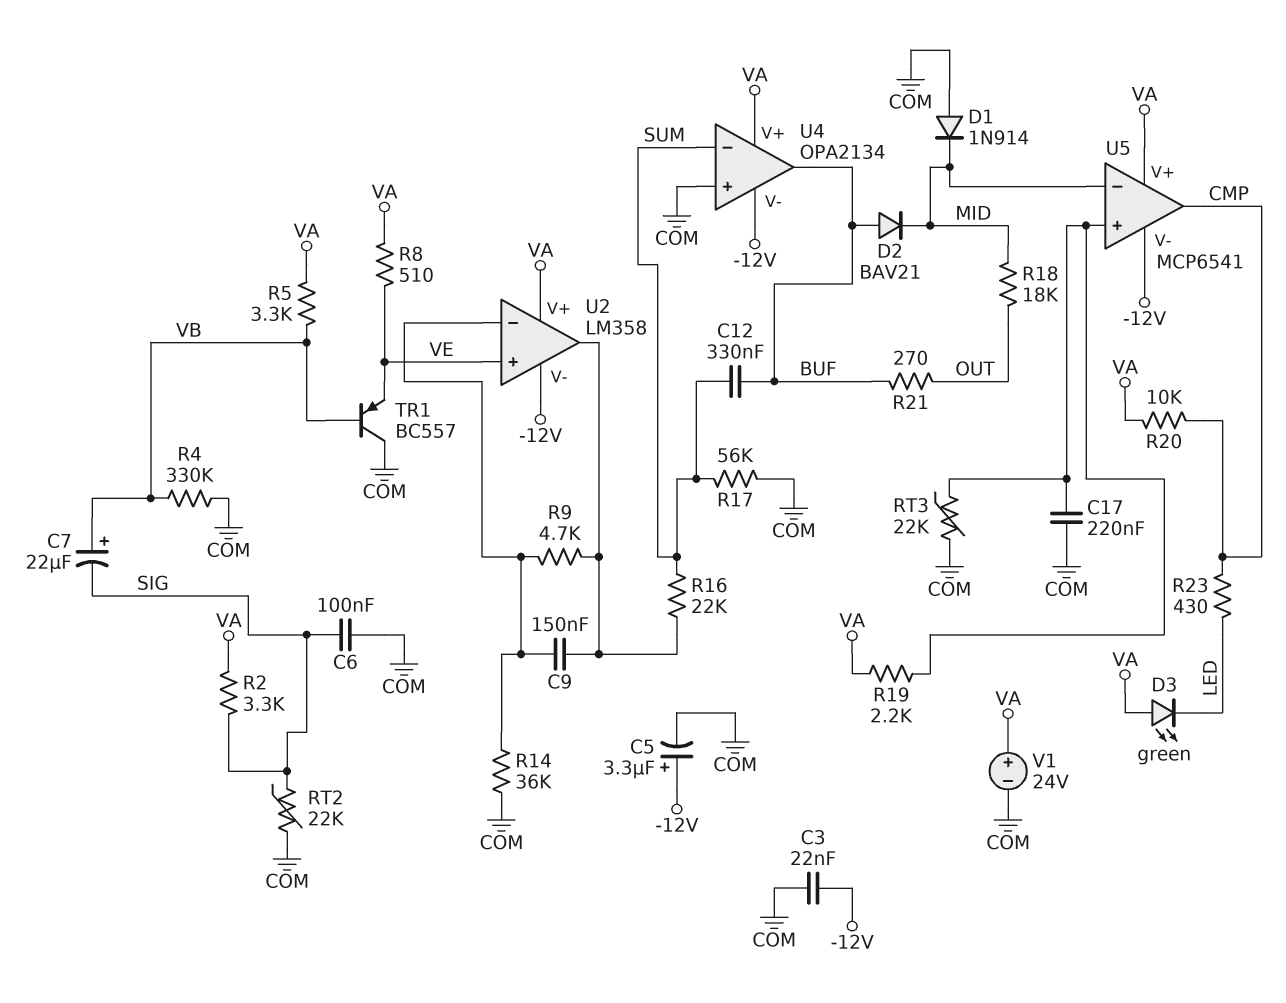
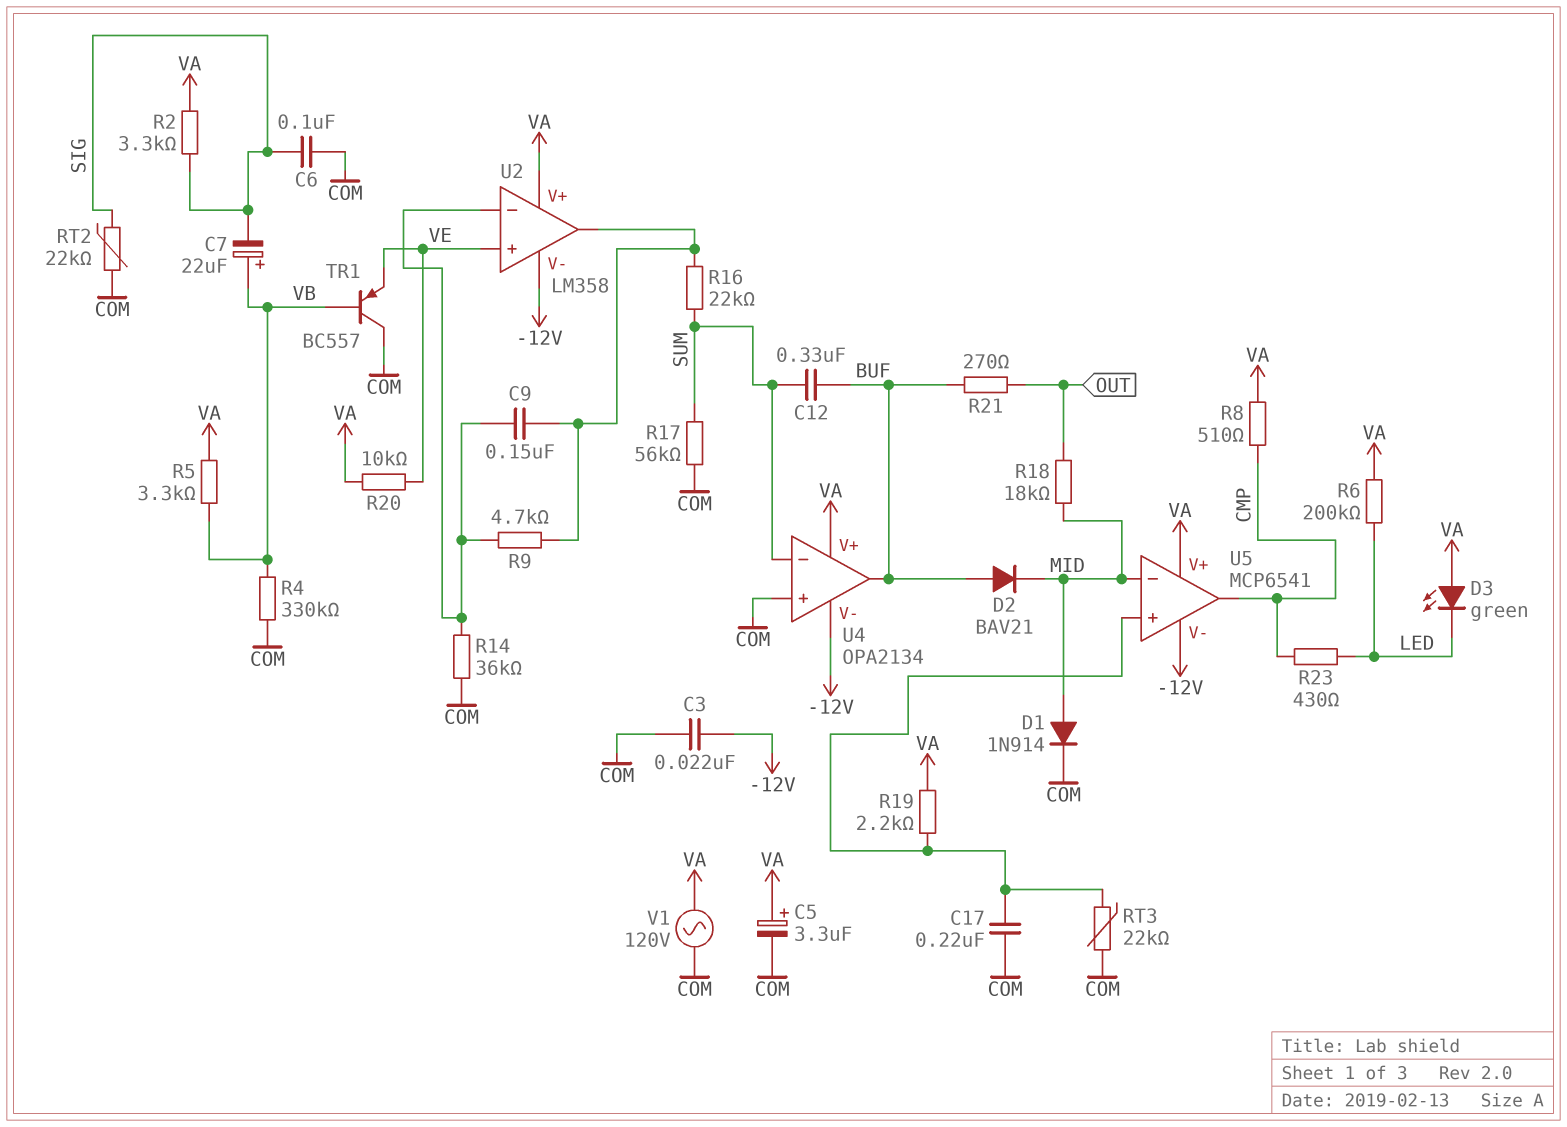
C5: 3.3uF (plus -12V, minus COM) -> 3.3uF (plus VA, minus COM)
D1: diode 1N914 (A COM, K MID) -> diode 1N914 (A MID, K COM)
R6: none -> 200k (LED, VA)
R8: 510 (VA, VE) -> 510 (CMP, VA)
R20: 10k (CMP, VA) -> 10k (VA, VE)
V1: 24V (plus VA, minus COM) -> AC 120V (COM, VA)

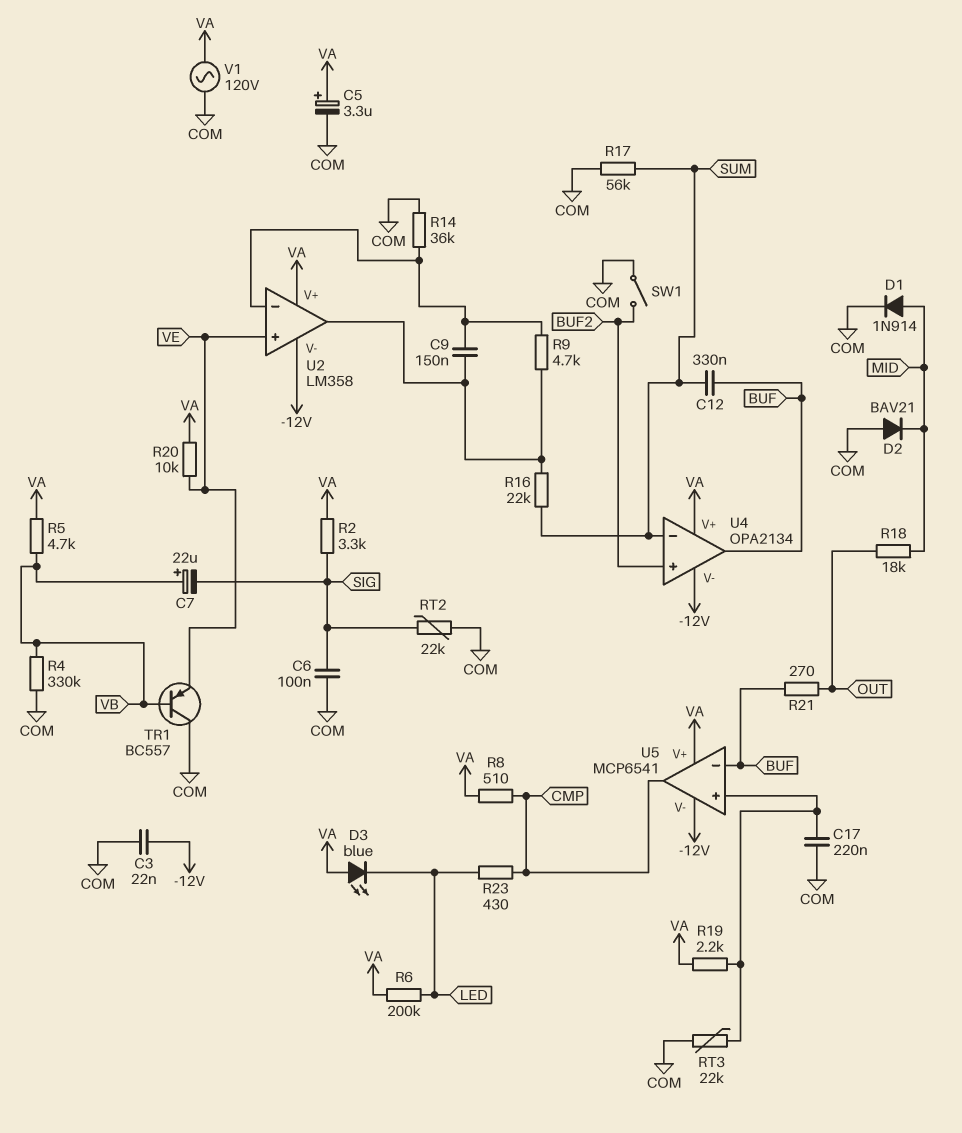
D2: diode BAV21 (A BUF, K MID) -> diode BAV21 (A COM, K MID)
D3: LED green (A VA, K LED) -> LED blue (A VA, K LED)
R5: 3.3k (VA, VB) -> 4.7k (VA, VB)
SW1: none -> switch (BUF2, COM)
U4 pin in+: COM -> BUF2
U5 pin in-: MID -> BUF

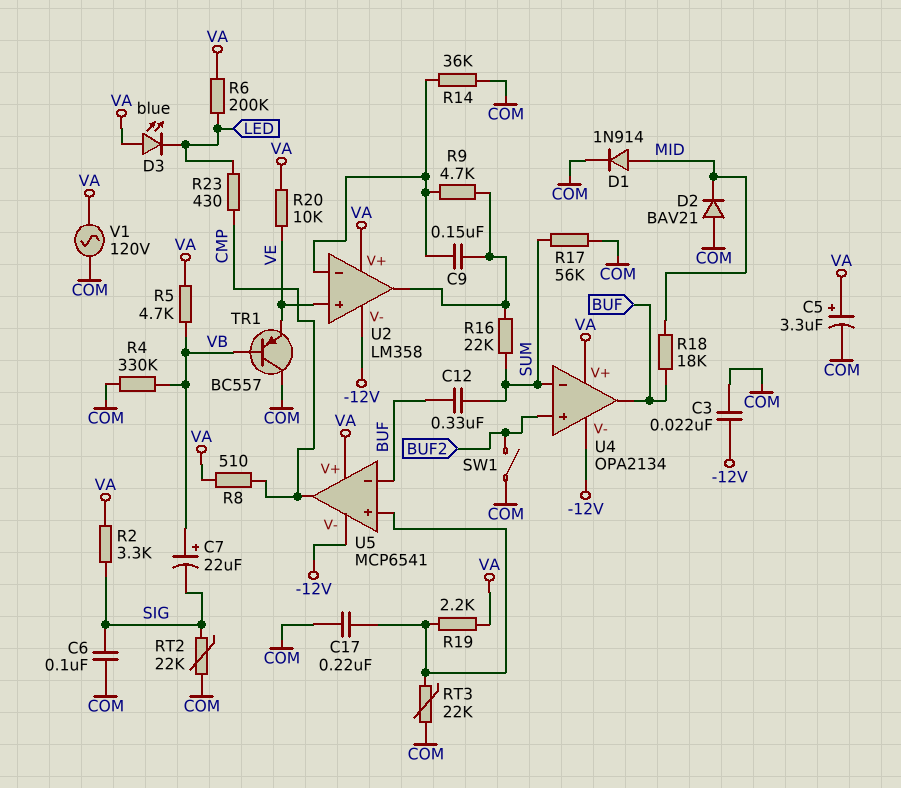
R18: 18k (MID, OUT) -> 18k (BUF, MID)
R21: 270 (BUF, OUT) -> none

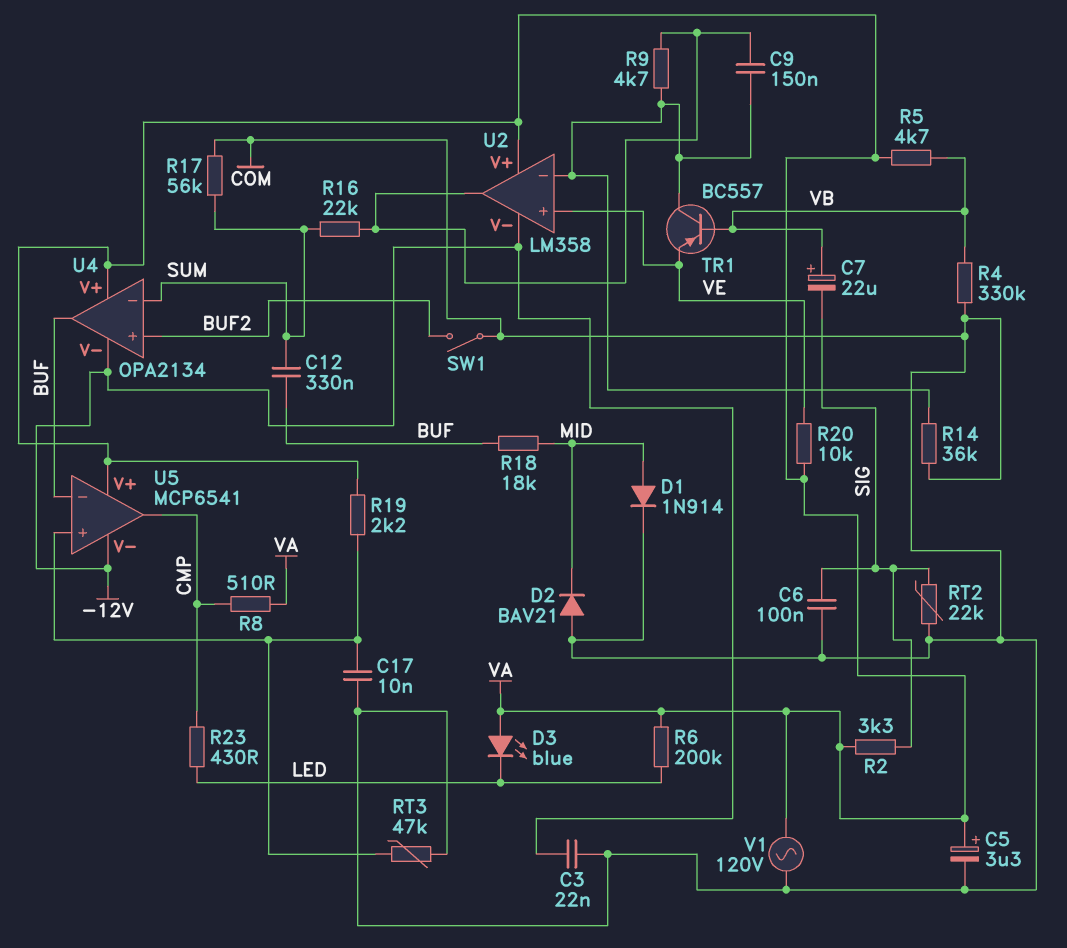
C17: 220nF (COM, U5/in+) -> 10nF (COM, U5/in+)
RT3: 22k (COM, U5/in+) -> 47k (COM, U5/in+)
TR1: PNP BC557 (B VB, C COM, E VE) -> PNP BC557 (B VB, C U2/in-, E VE)

